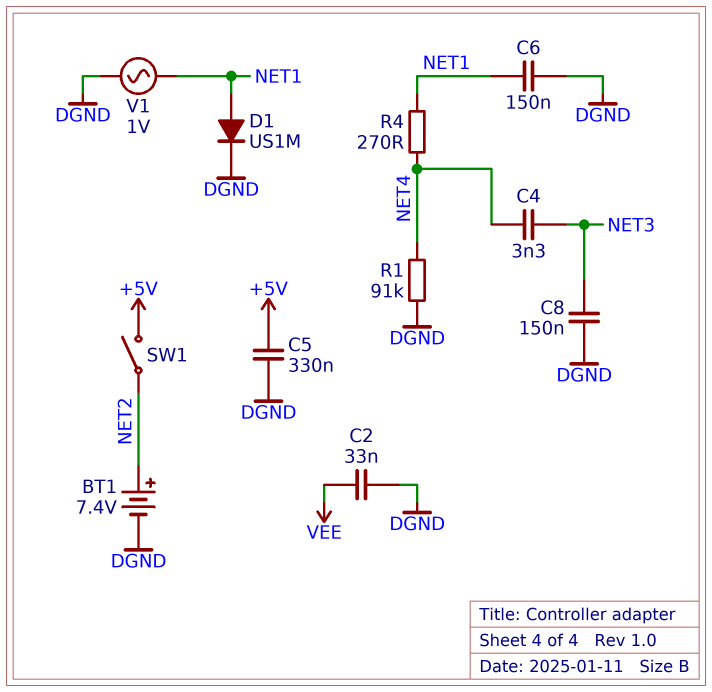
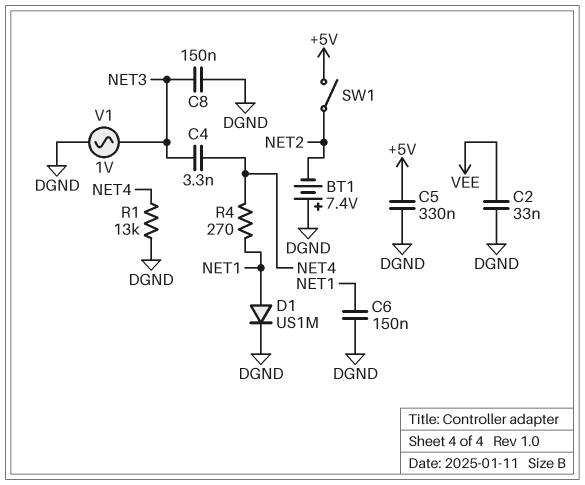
BT1: 7.4V (plus NET2, minus DGND) -> 7.4V (plus DGND, minus NET2)
R1: 91k (DGND, NET4) -> 13k (DGND, NET4)
V1: AC 1V (DGND, NET1) -> AC 1V (DGND, NET3)

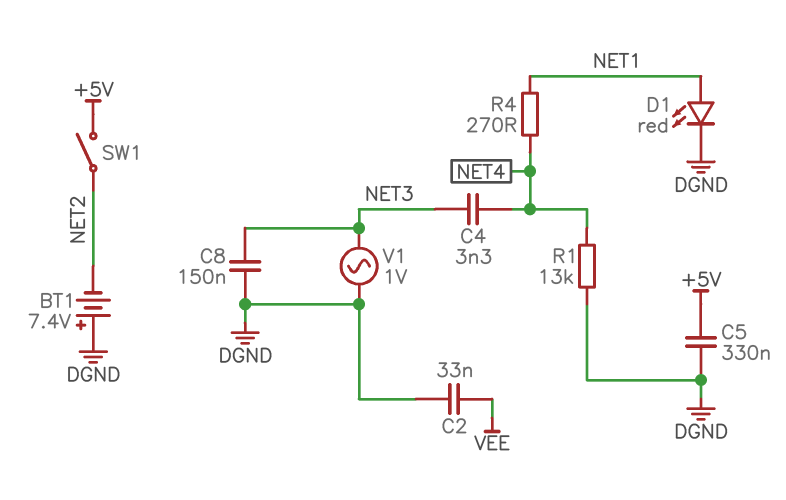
C6: 150nF (DGND, NET1) -> none
D1: diode US1M (A NET1, K DGND) -> LED red (A NET1, K DGND)

